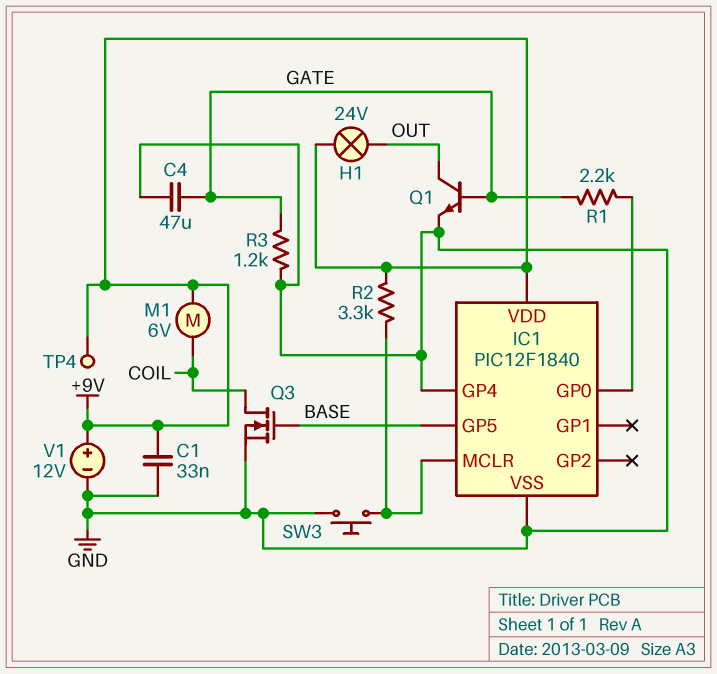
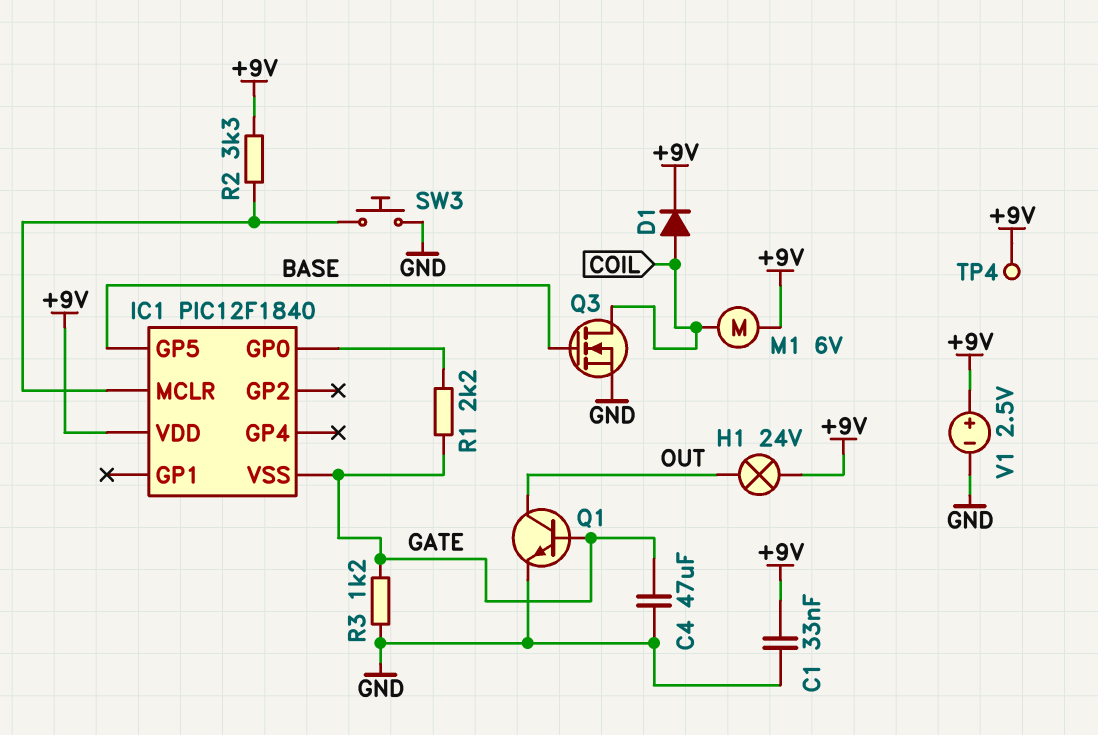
D1: none -> diode (A COIL, K +9V)
IC1 pin GP4: GND -> none
IC1 pin VSS: GND -> GATE
V1: 12V (plus +9V, minus GND) -> 2.5V (plus +9V, minus GND)

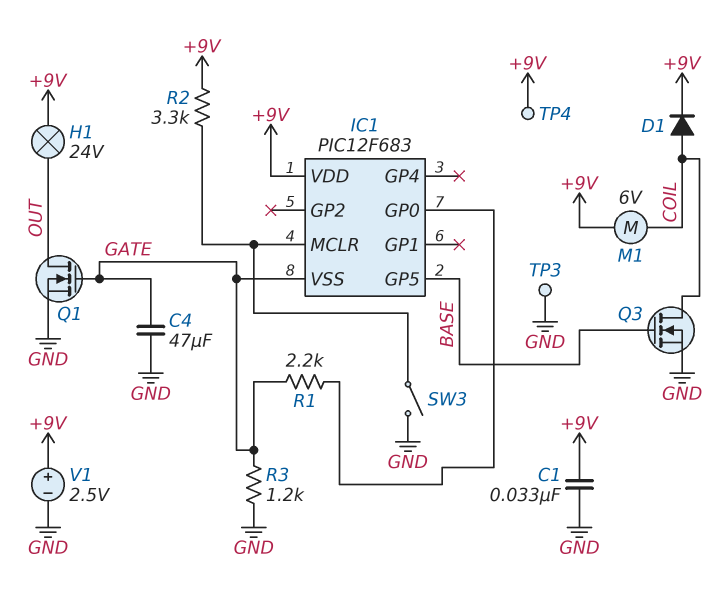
IC1: PIC12F1840 -> PIC12F683
Q1: NPN (B GATE, C OUT, E GND) -> NMOS (G GATE, D OUT, S GND)
SW3: button (GND, IC1/MCLR) -> switch (GND, IC1/MCLR)
TP3: none -> test point (GND)

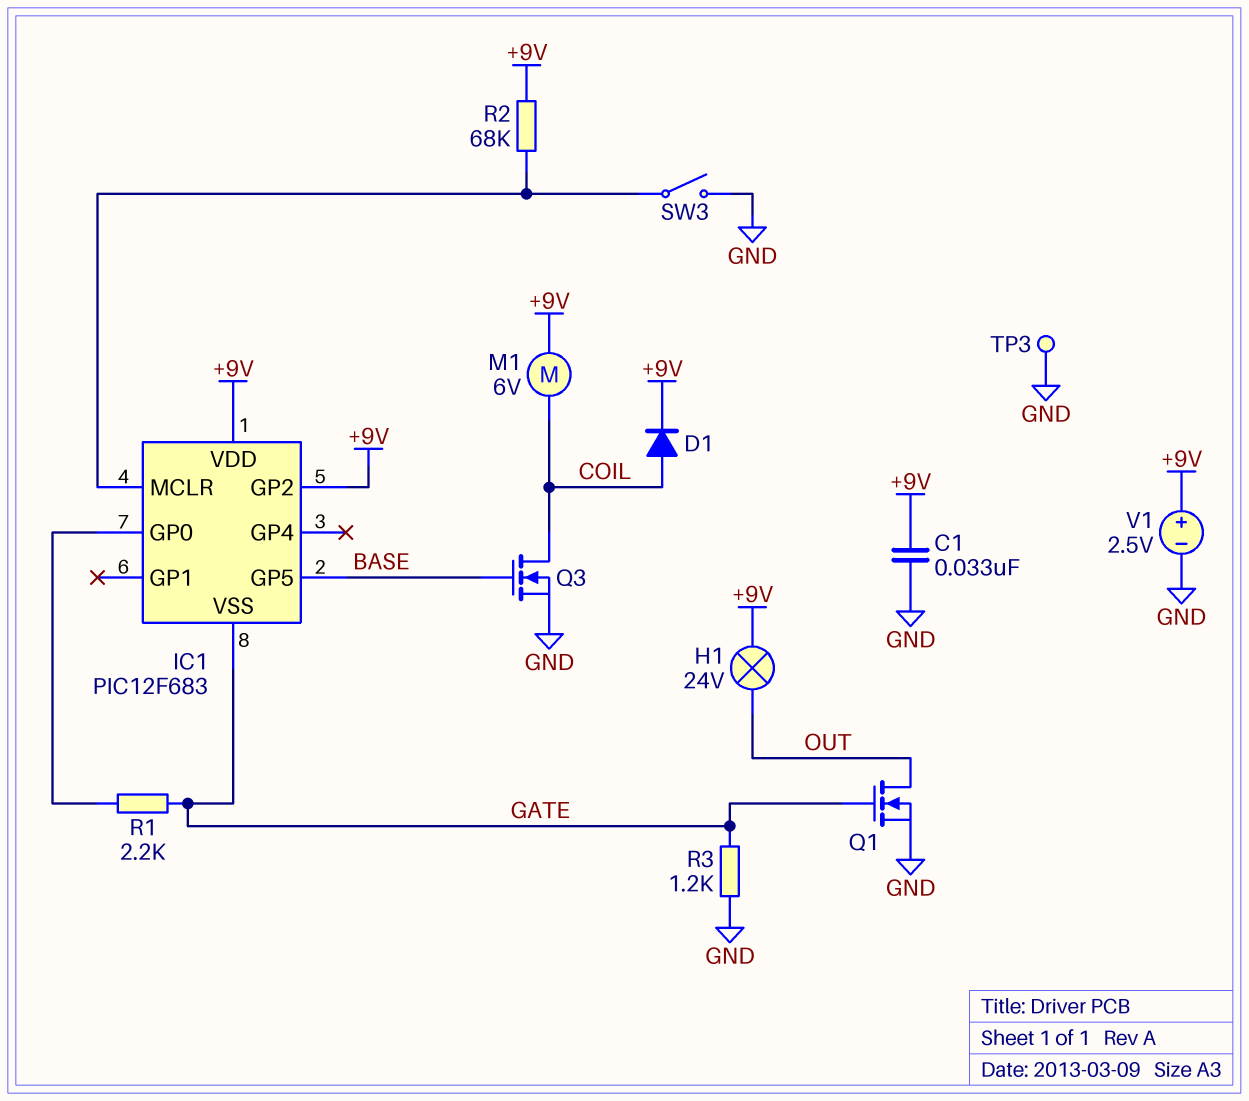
C4: 47uF (GATE, GND) -> none
IC1 pin GP2: none -> +9V
R2: 3.3k (+9V, IC1/MCLR) -> 68k (+9V, IC1/MCLR)
TP4: test point (+9V) -> none

